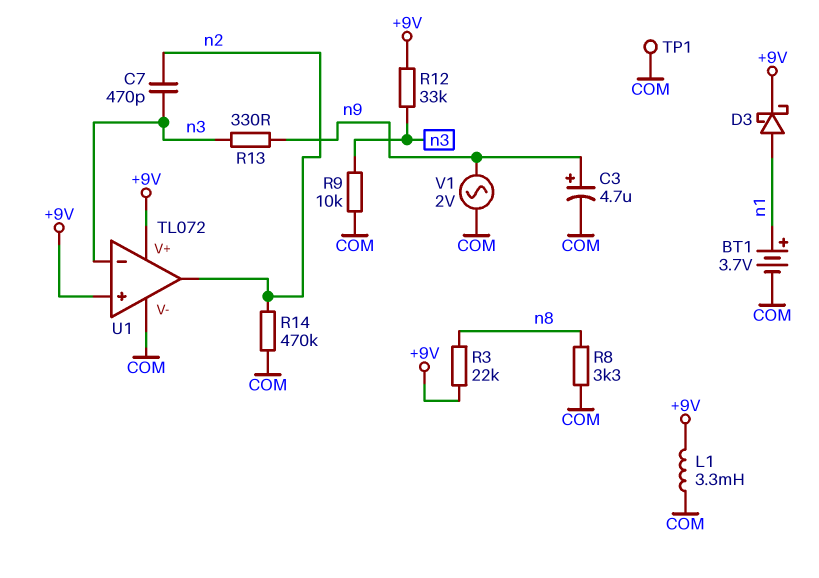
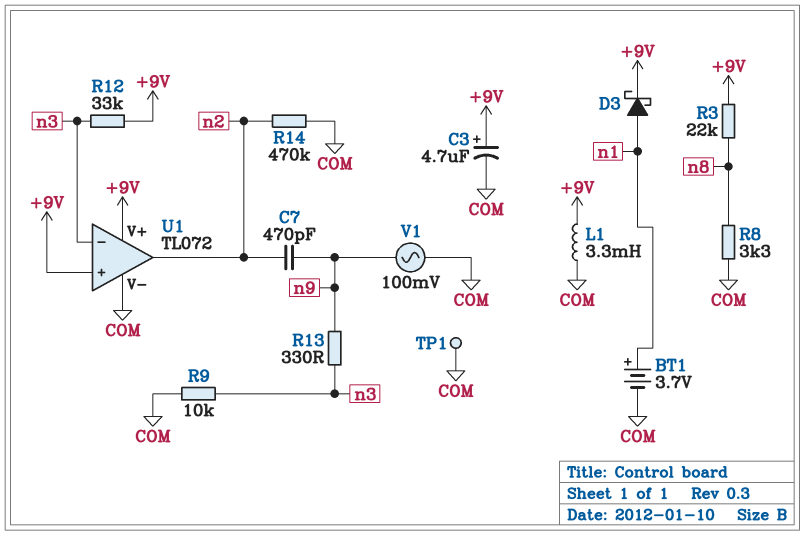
C3: 4.7uF (plus n9, minus COM) -> 4.7uF (plus +9V, minus COM)
C7: 470pF (n2, n3) -> 470pF (n2, n9)
V1: AC 2V (COM, n9) -> AC 100mV (COM, n9)

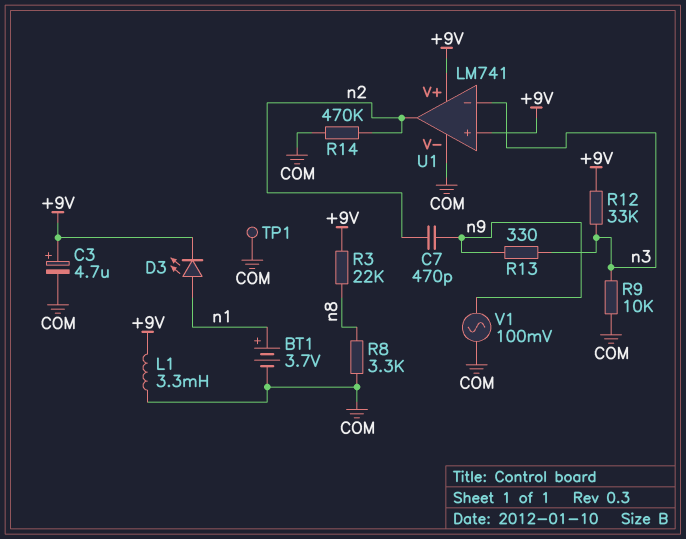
D3: schottky (A n1, K +9V) -> LED (A n1, K +9V)
U1: TL072 -> LM741

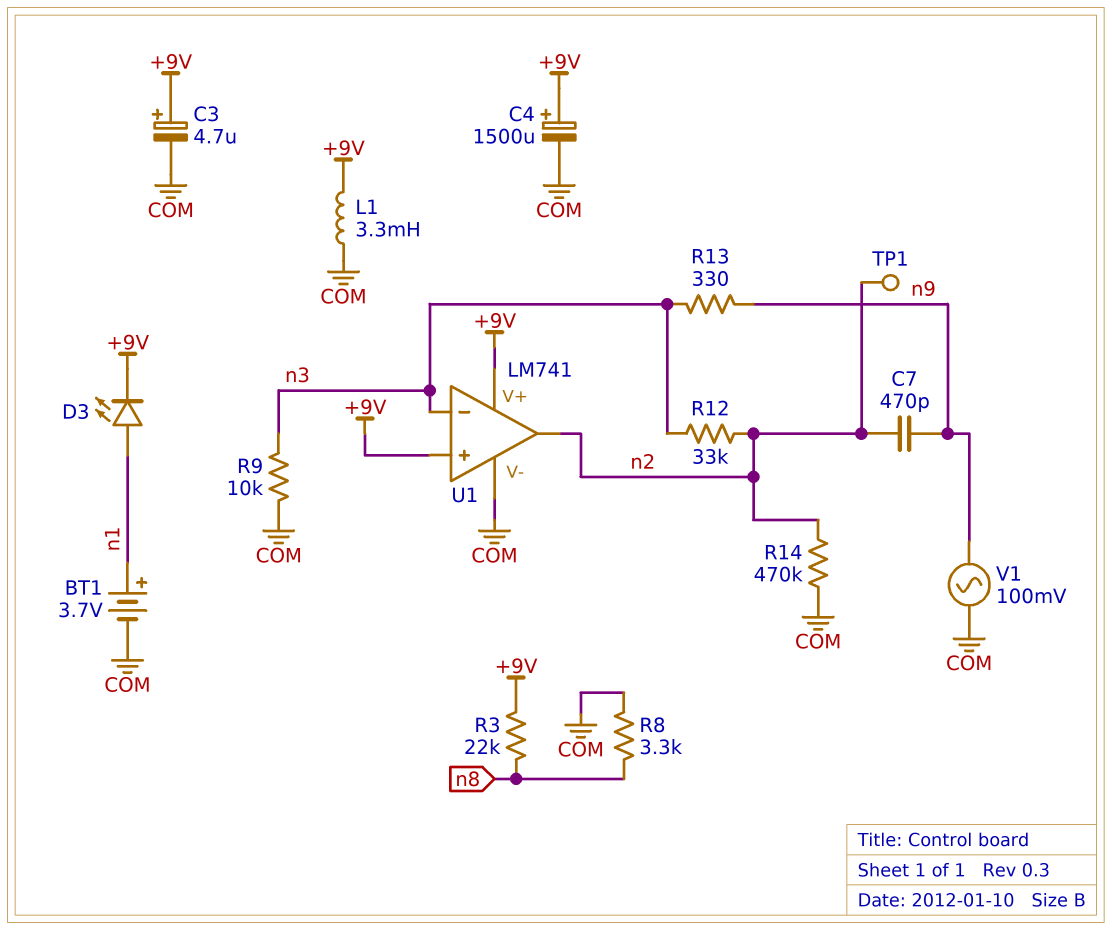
C4: none -> 1500uF (plus +9V, minus COM)
R12: 33k (+9V, n3) -> 33k (n2, n3)
TP1: test point (COM) -> test point (n2)

